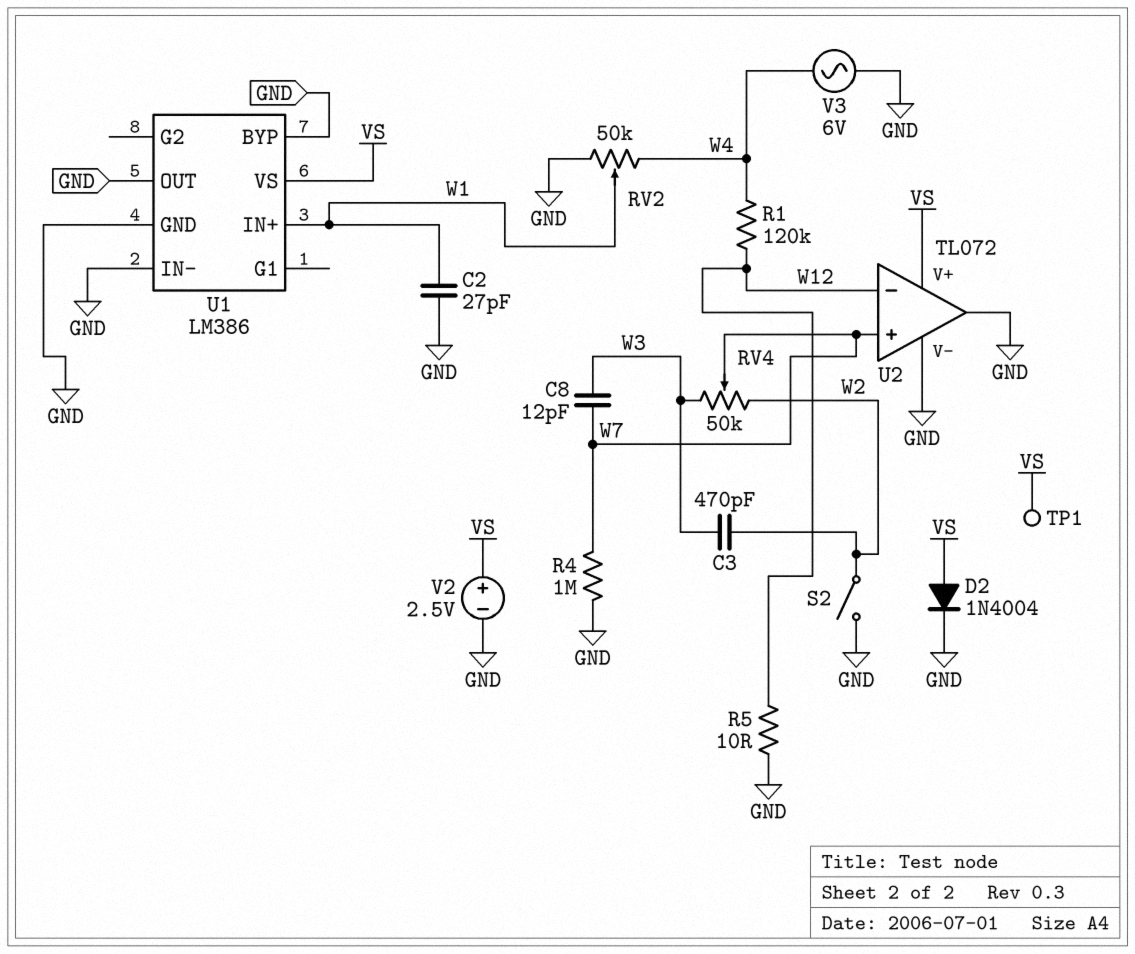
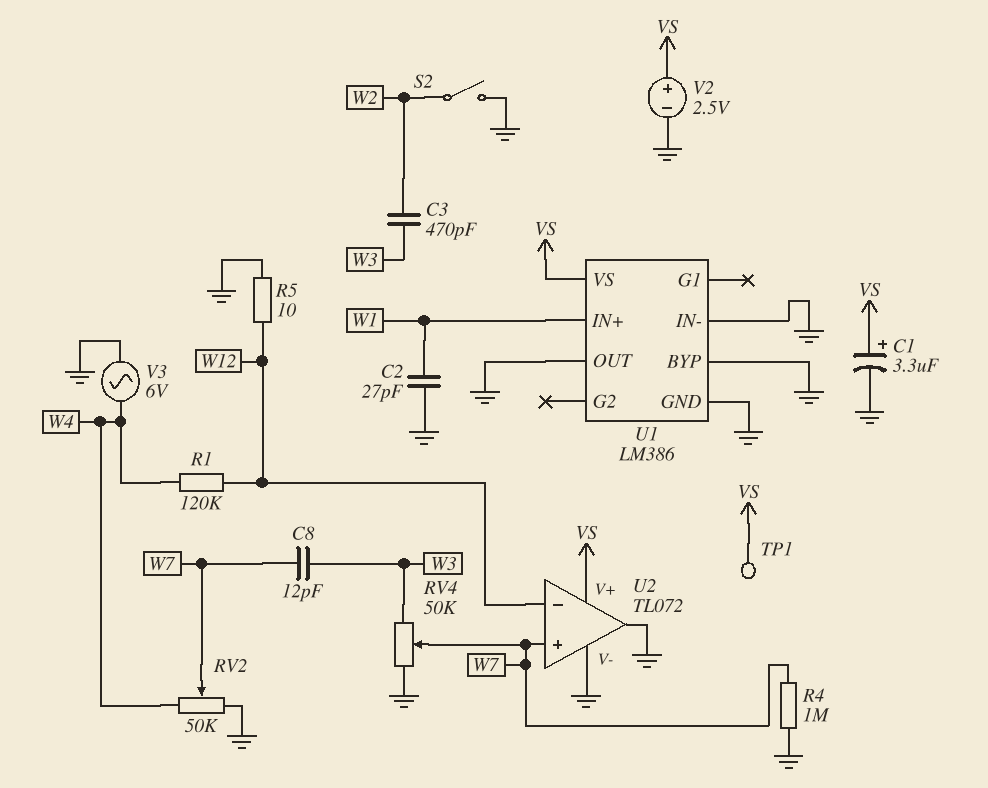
C1: none -> 3.3uF (plus VS, minus GND)
D2: diode 1N4004 (A VS, K GND) -> none
RV2: 50k (GND, W4, wiper W1) -> 50k (GND, W4, wiper W7)
RV4: 50k (W2, W3, wiper W7) -> 50k (GND, W3, wiper W7)

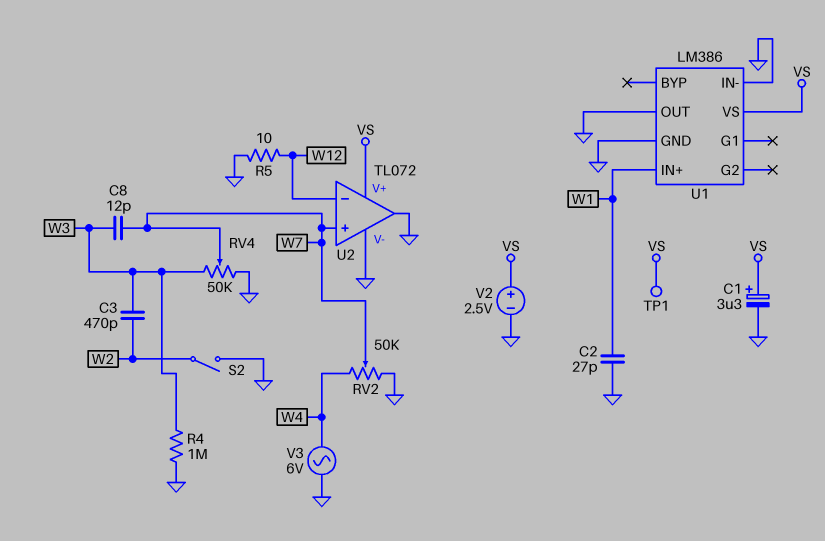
R1: 120k (W4, W12) -> none
R4: 1M (GND, W7) -> 1M (GND, W3)
U1 pin BYP: GND -> none

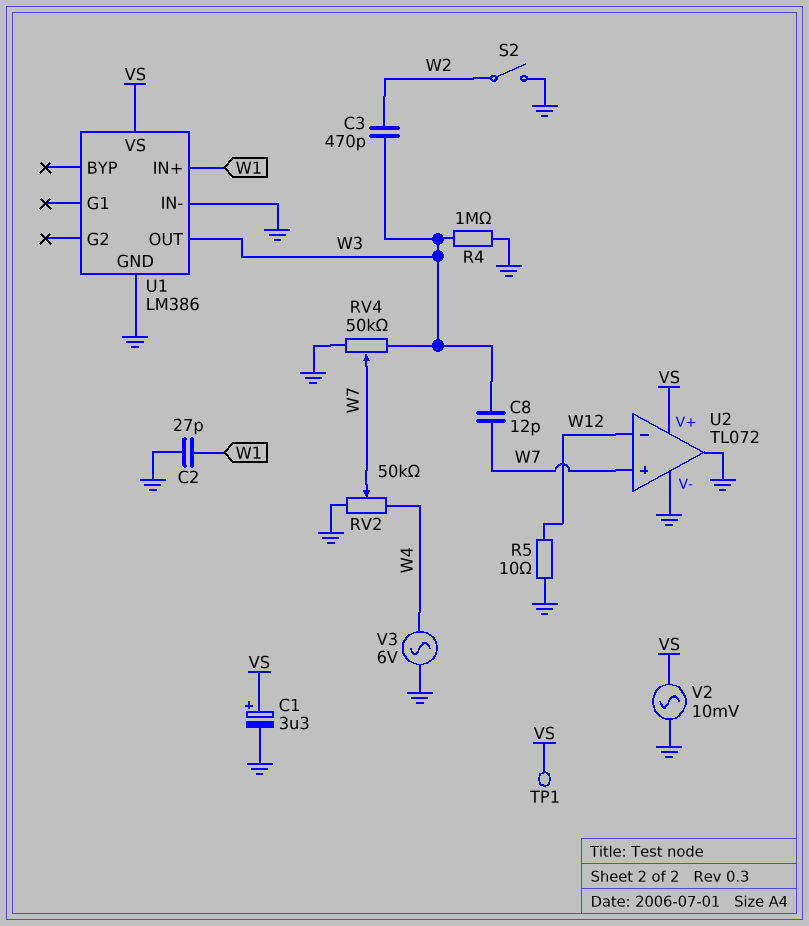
U1 pin OUT: GND -> W3
V2: 2.5V (plus VS, minus GND) -> AC 10mV (GND, VS)

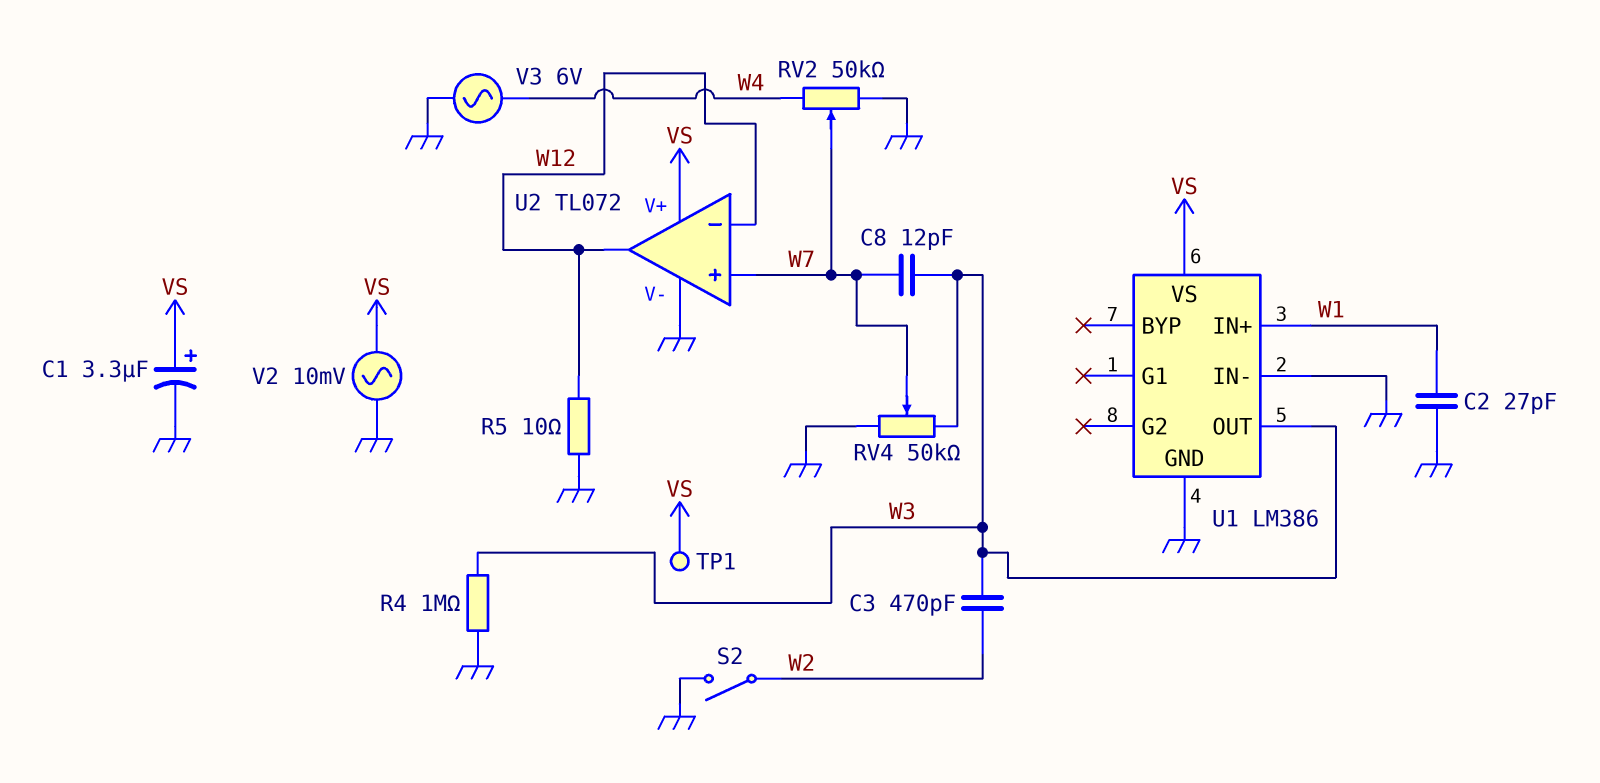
U2 pin out: GND -> W12

